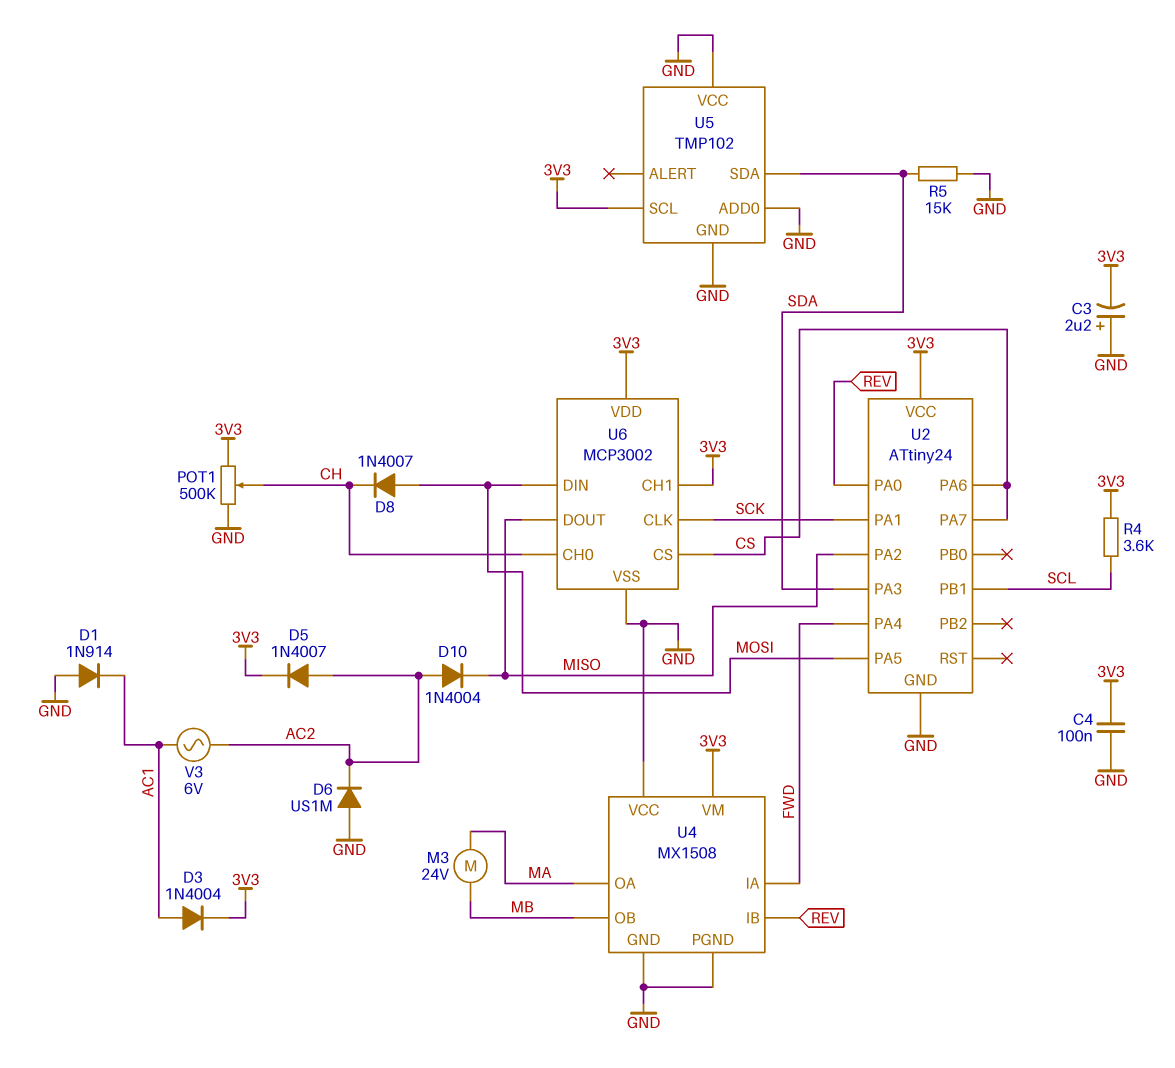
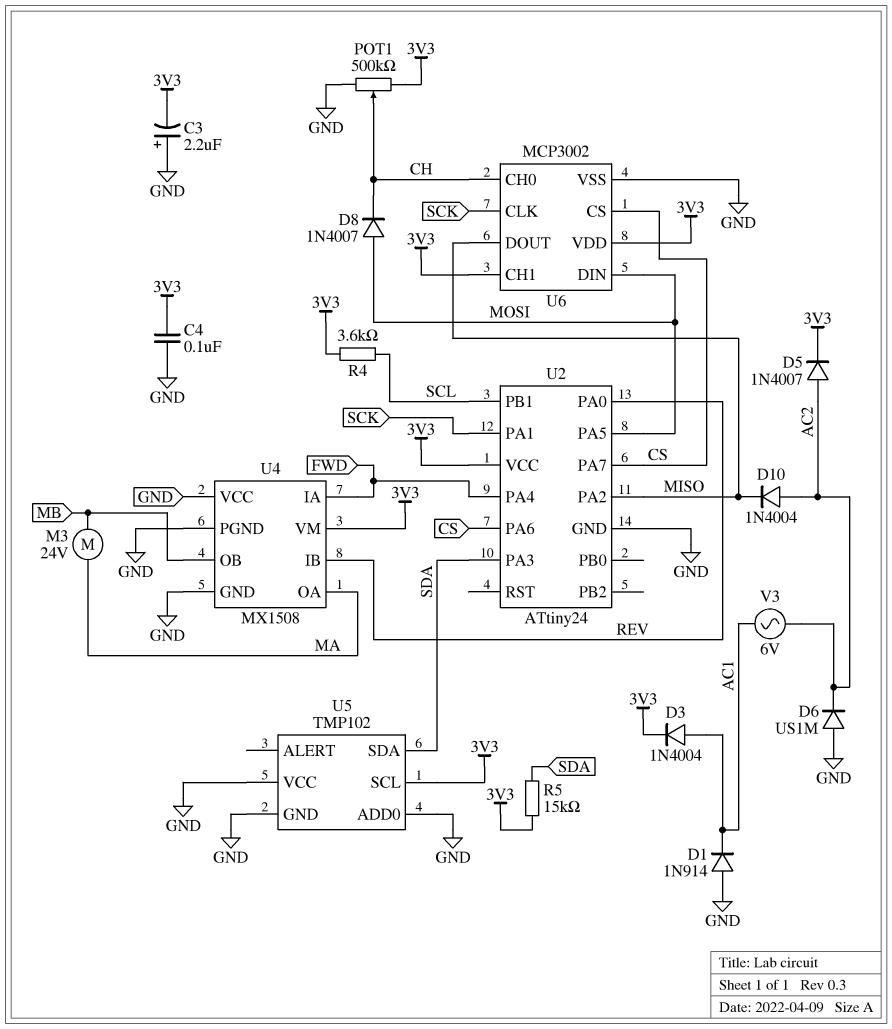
R5: 15k (GND, SDA) -> 15k (3V3, SDA)

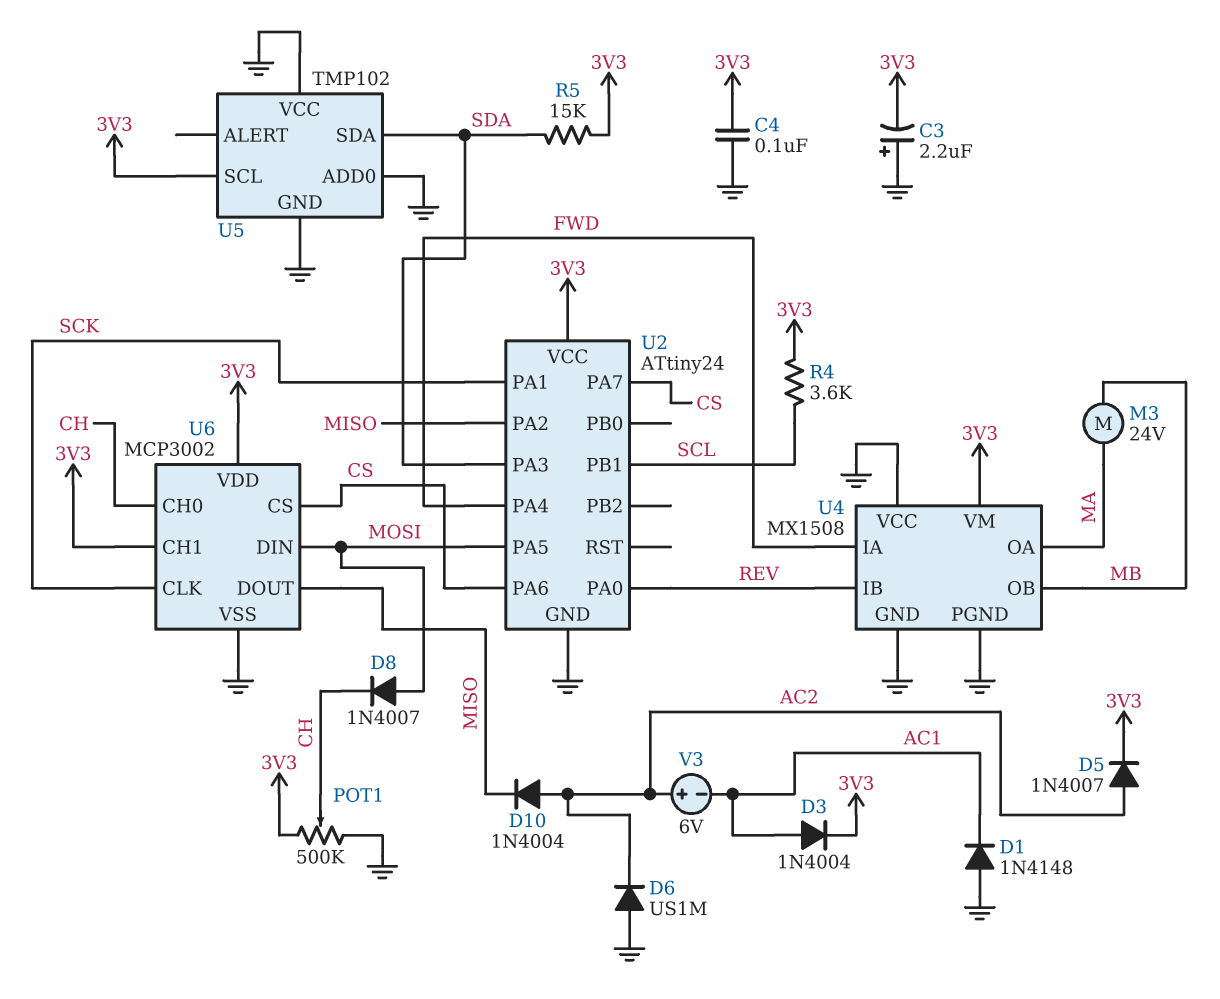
D1: diode 1N914 (A GND, K AC1) -> diode 1N4148 (A GND, K AC1)
V3: AC 6V (AC1, AC2) -> 6V (plus AC2, minus AC1)

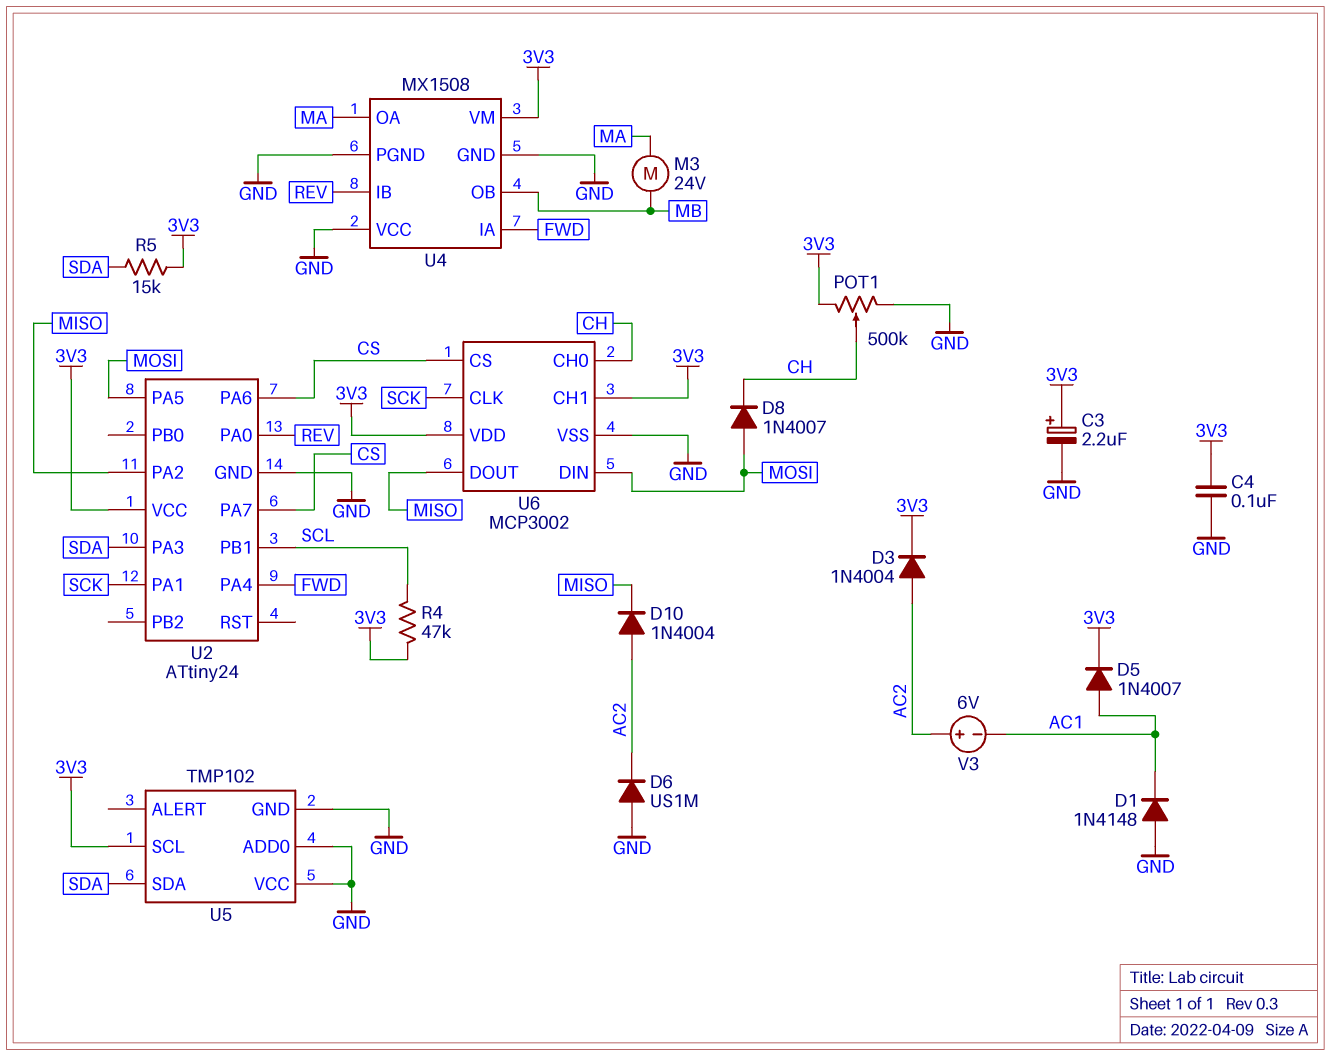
C3: 2.2uF (plus GND, minus 3V3) -> 2.2uF (plus 3V3, minus GND)
D3: diode 1N4004 (A AC1, K 3V3) -> diode 1N4004 (A AC2, K 3V3)
D5: diode 1N4007 (A AC2, K 3V3) -> diode 1N4007 (A AC1, K 3V3)
R4: 3.6k (3V3, SCL) -> 47k (3V3, SCL)

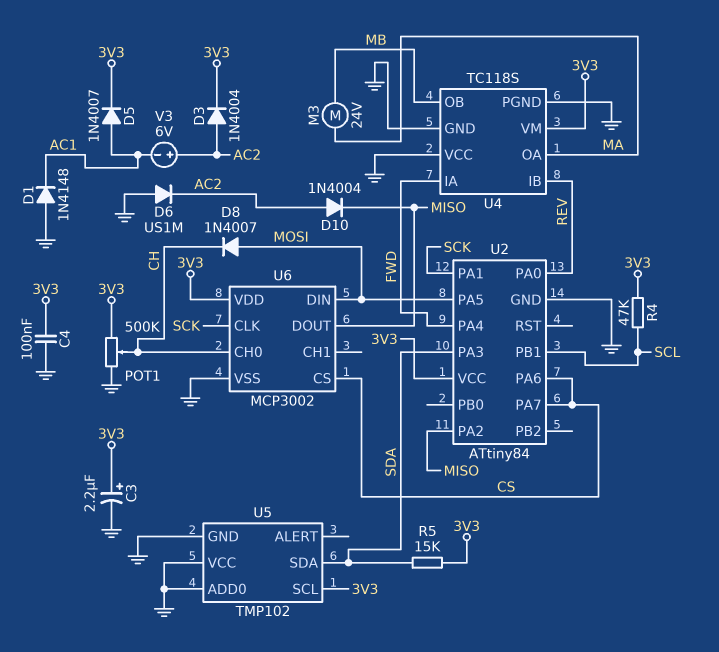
U2: ATtiny24 -> ATtiny84
U4: MX1508 -> TC118S
U6 pin CH1: 3V3 -> none

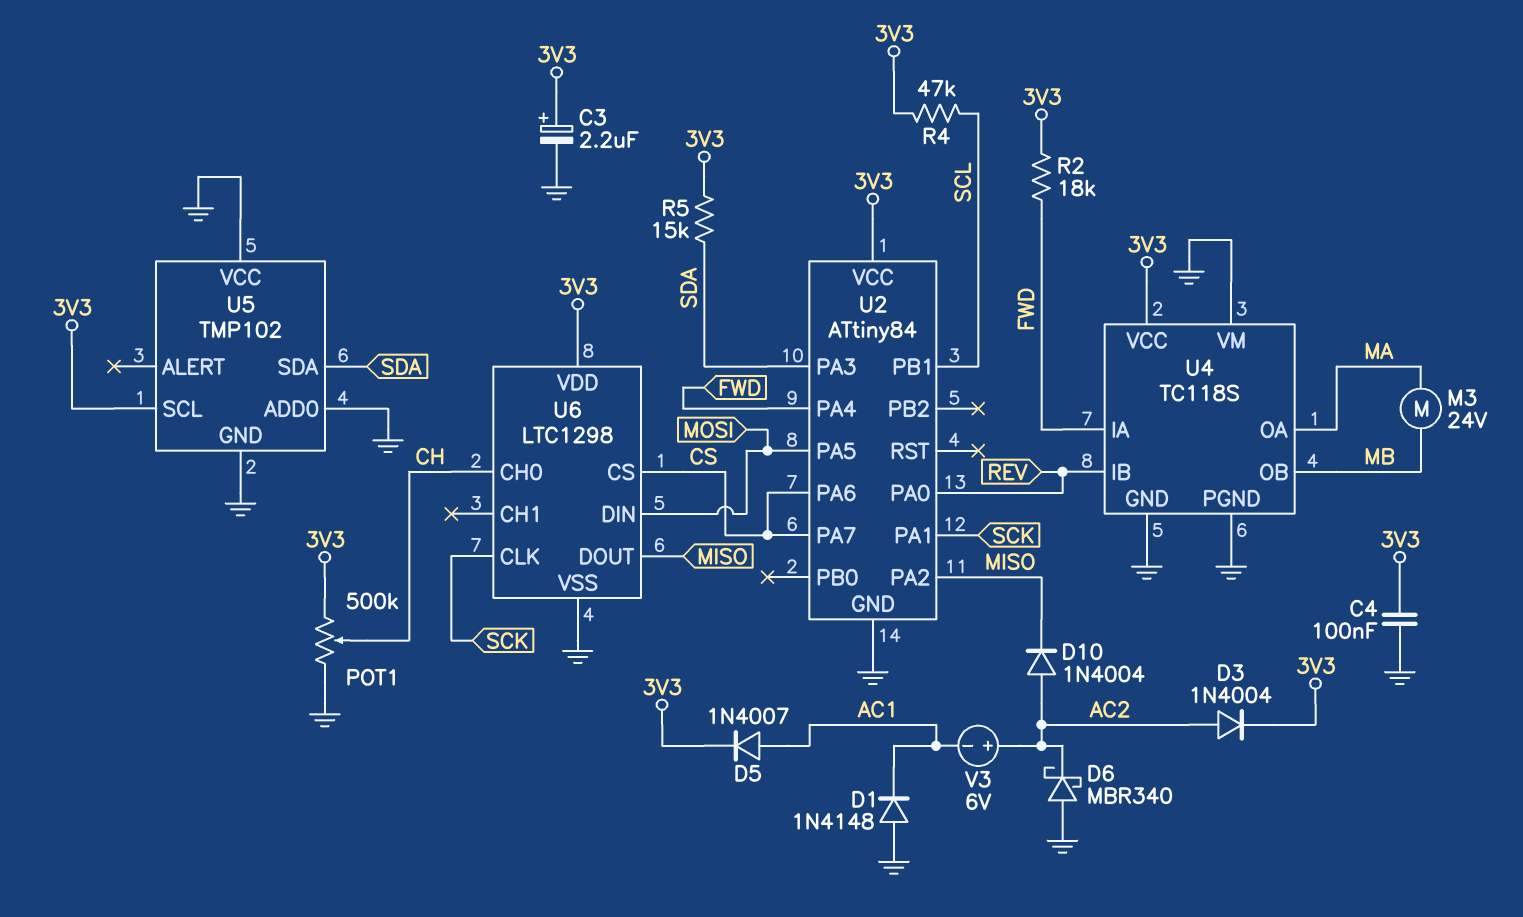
D6: diode US1M (A GND, K AC2) -> schottky MBR340 (A GND, K AC2)
D8: diode 1N4007 (A MOSI, K CH) -> none
R2: none -> 18k (3V3, FWD)
U4 pin VCC: GND -> 3V3
U4 pin VM: 3V3 -> GND
U6: MCP3002 -> LTC1298

